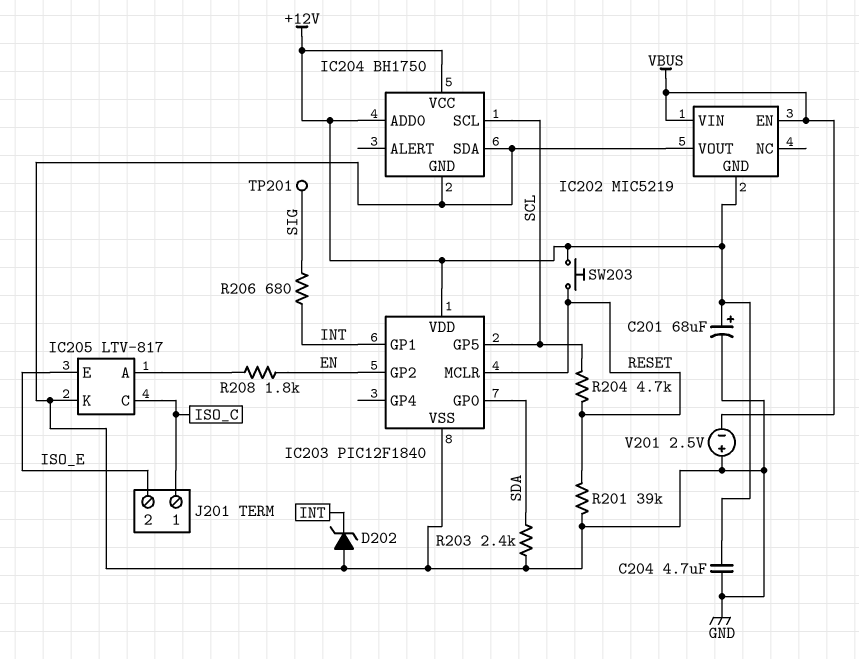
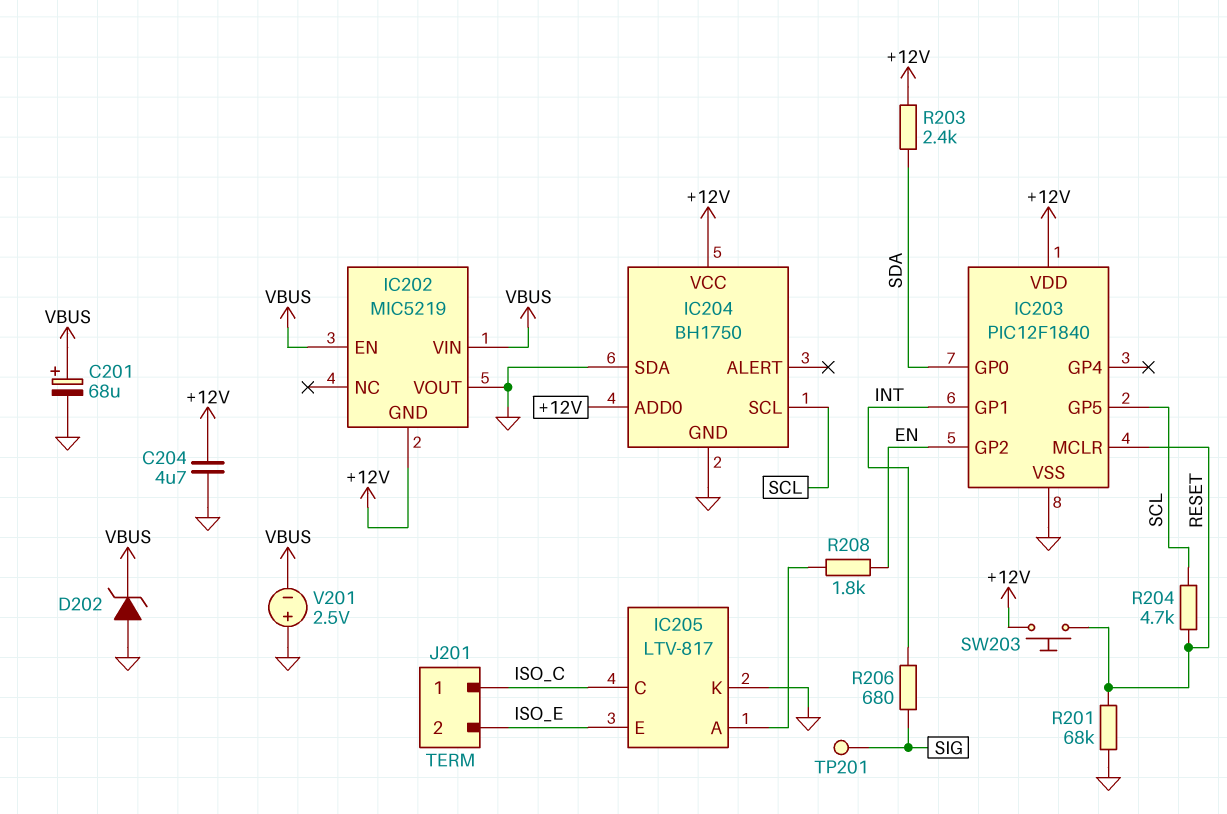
C201: 68uF (plus +12V, minus GND) -> 68uF (plus VBUS, minus GND)
D202: zener (A GND, K INT) -> zener (A GND, K VBUS)
R201: 39k (GND, RESET) -> 68k (GND, RESET)
R203: 2.4k (GND, SDA) -> 2.4k (+12V, SDA)

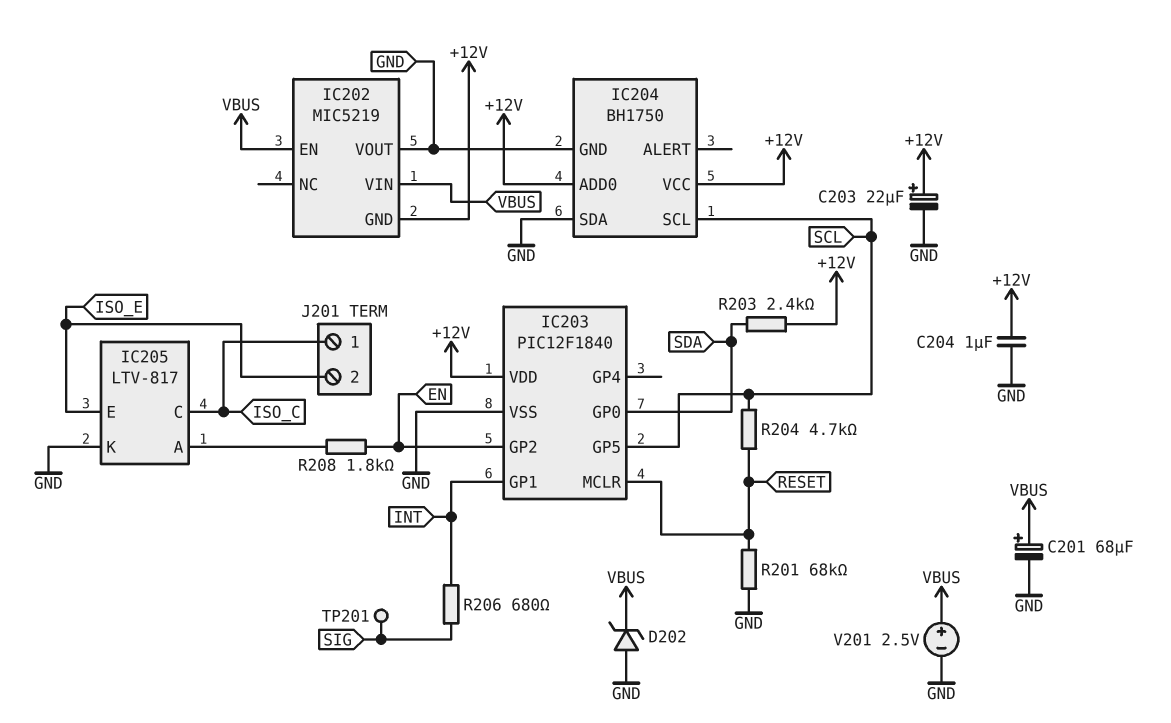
C203: none -> 22uF (plus +12V, minus GND)
C204: 4.7uF (+12V, GND) -> 1uF (+12V, GND)
SW203: button (+12V, RESET) -> none
V201: 2.5V (plus GND, minus VBUS) -> 2.5V (plus VBUS, minus GND)

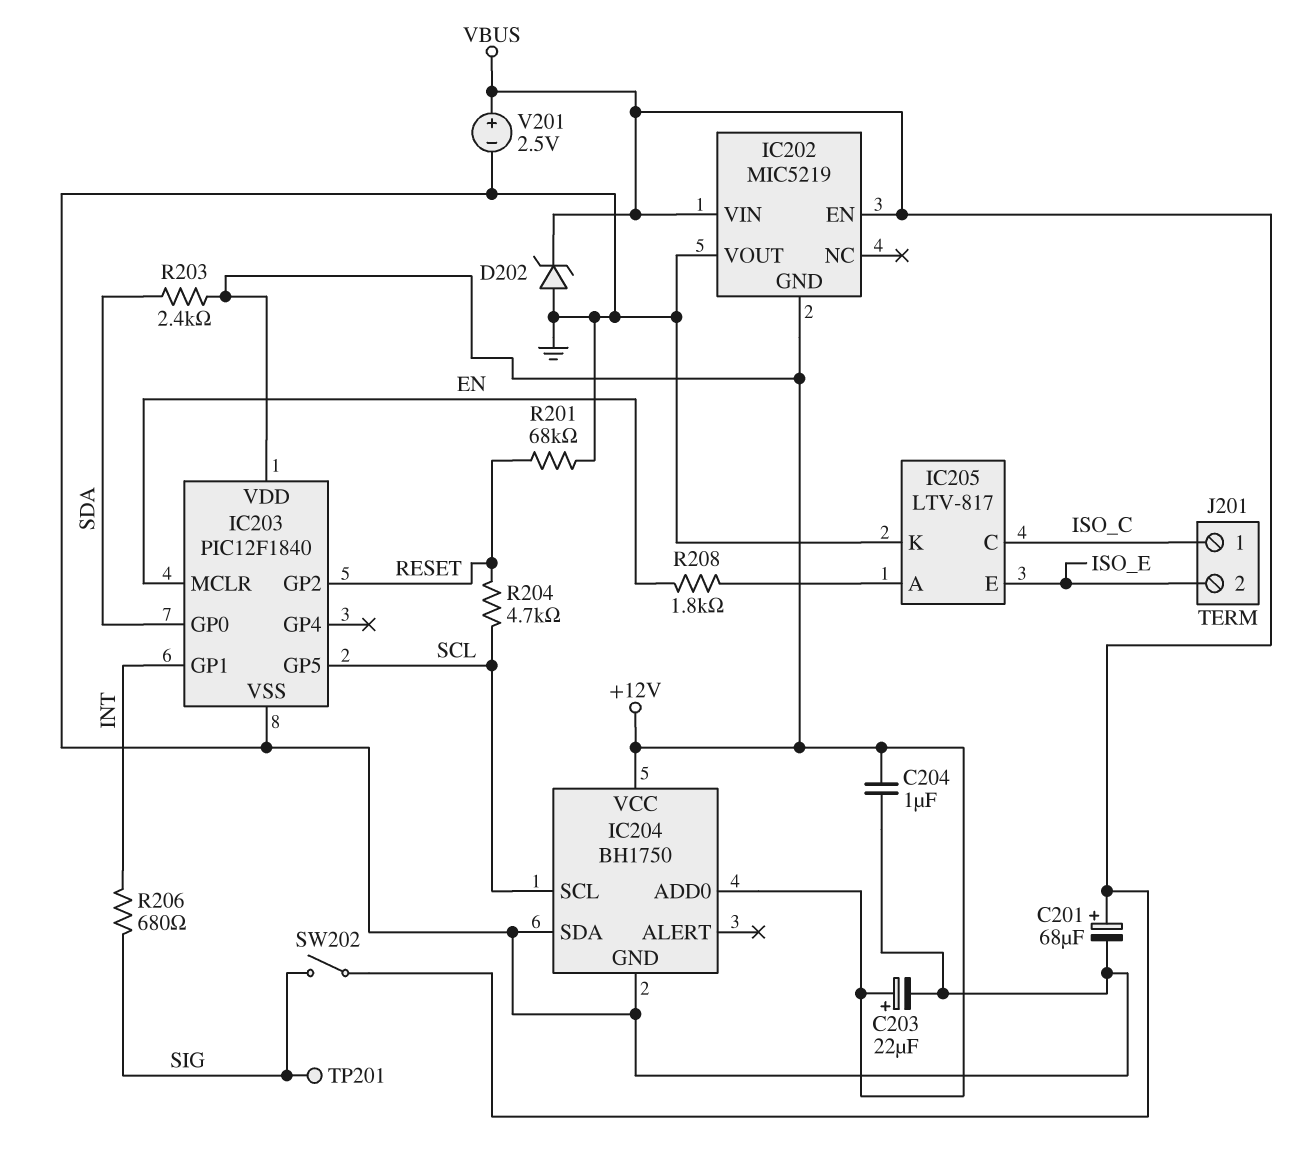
IC203 pin GP2: EN -> RESET
IC203 pin MCLR: RESET -> EN
SW202: none -> switch (SIG, VBUS)

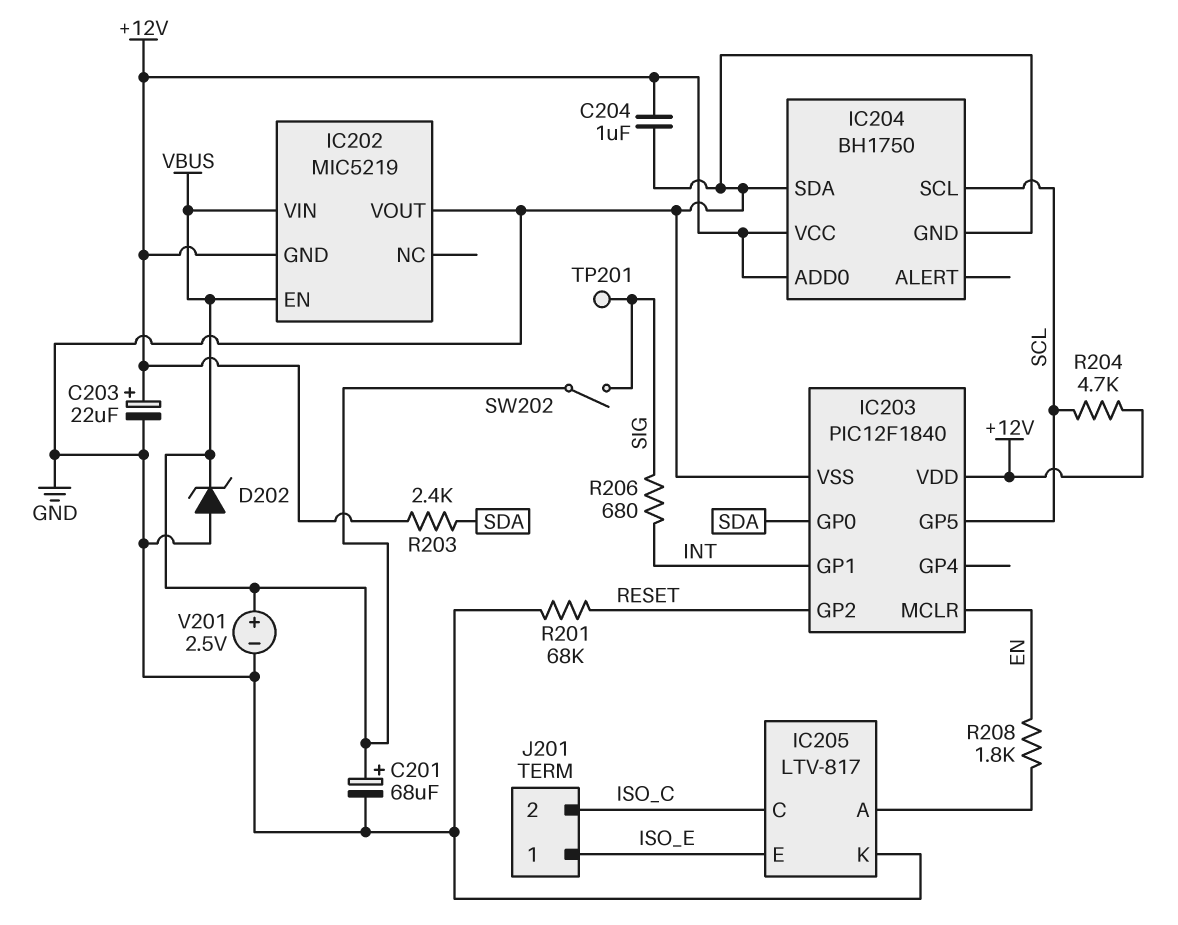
J201 pin 1: ISO_C -> ISO_E
J201 pin 2: ISO_E -> ISO_C
R204: 4.7k (RESET, SCL) -> 4.7k (+12V, SCL)

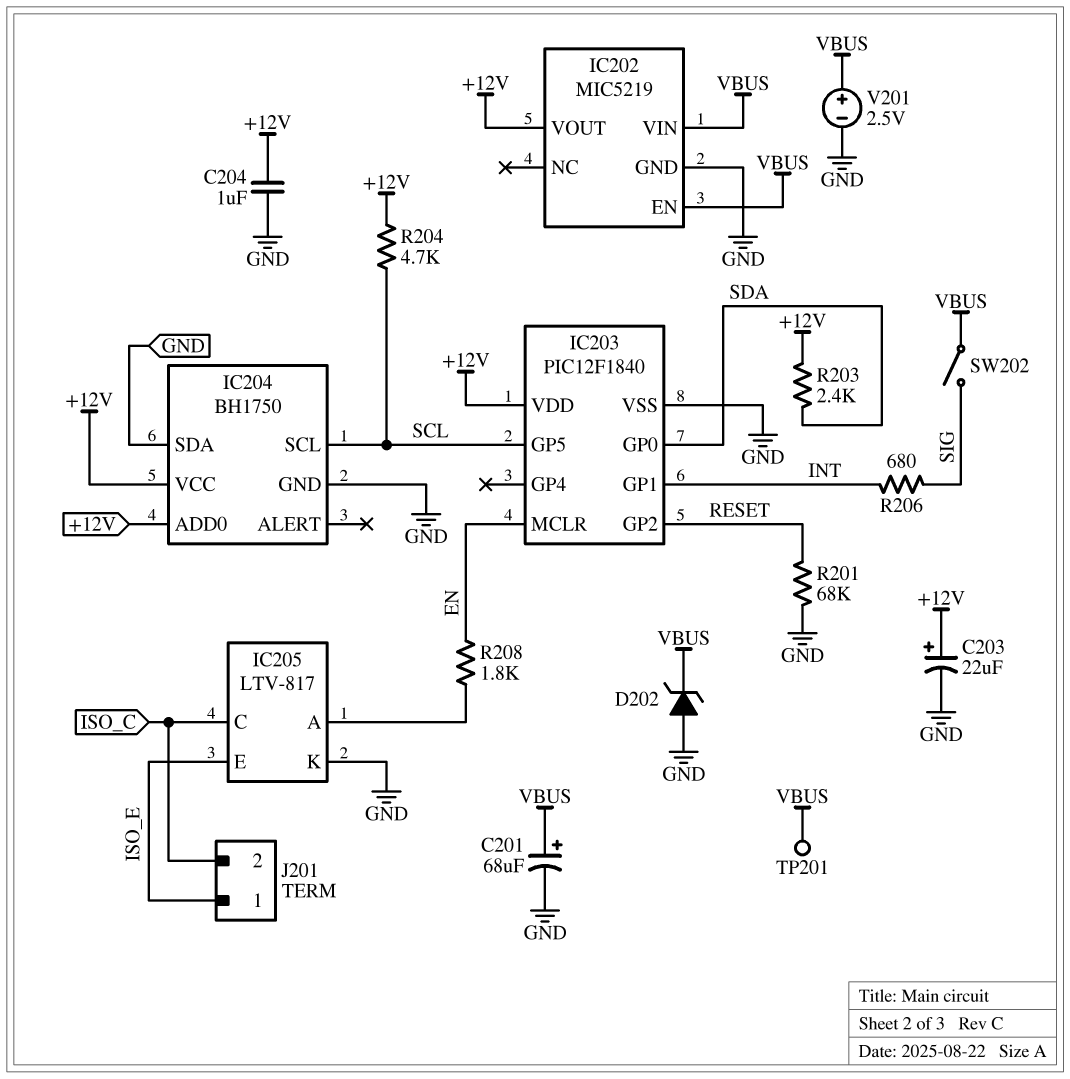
IC202 pin GND: +12V -> GND
IC202 pin VOUT: GND -> +12V
TP201: test point (SIG) -> test point (VBUS)

